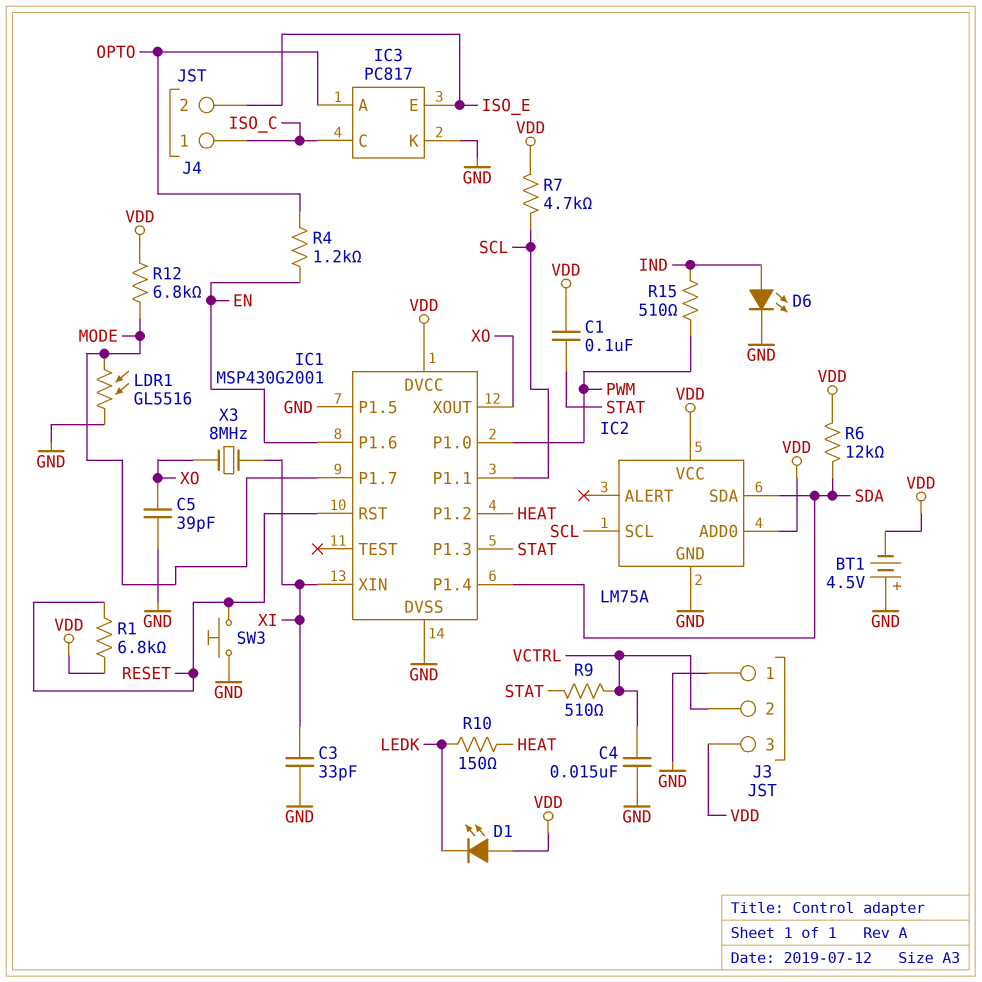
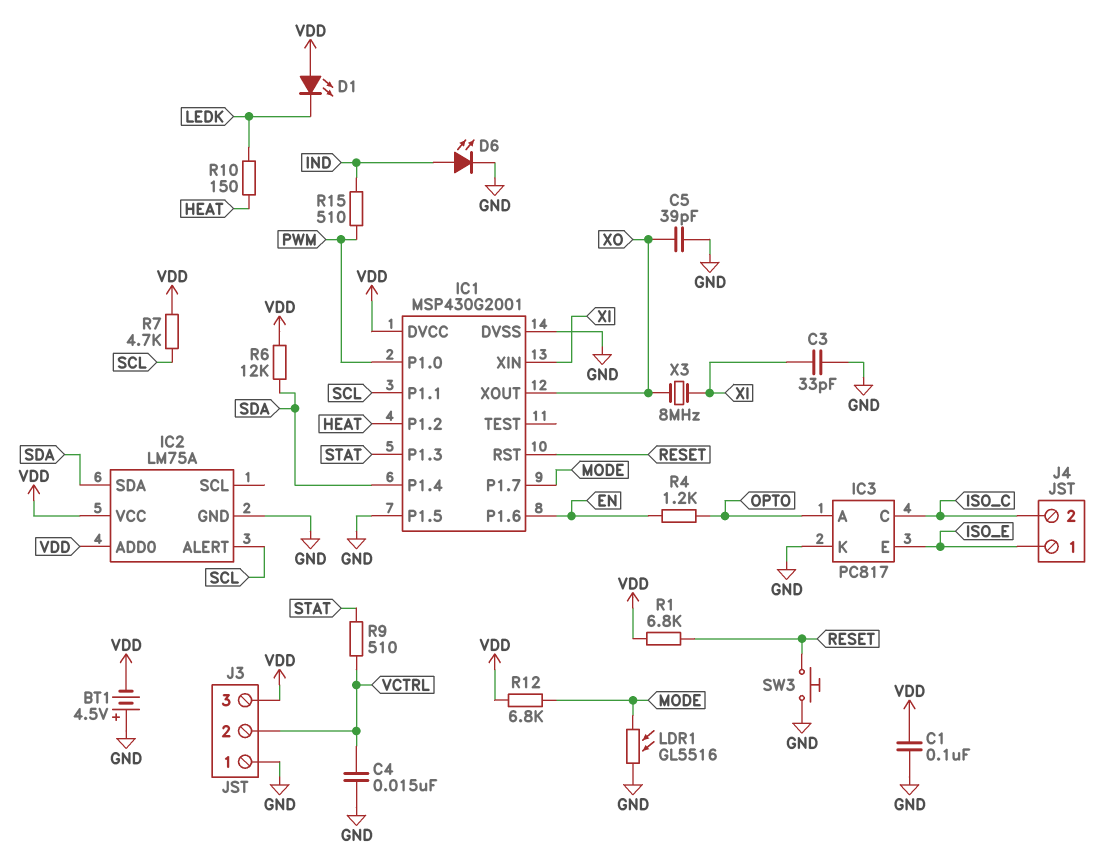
C1: 100nF (STAT, VDD) -> 100nF (GND, VDD)
IC2 pin ALERT: none -> SCL
IC2 pin SCL: SCL -> none
J4 pin 1: ISO_C -> ISO_E
J4 pin 2: ISO_E -> ISO_C

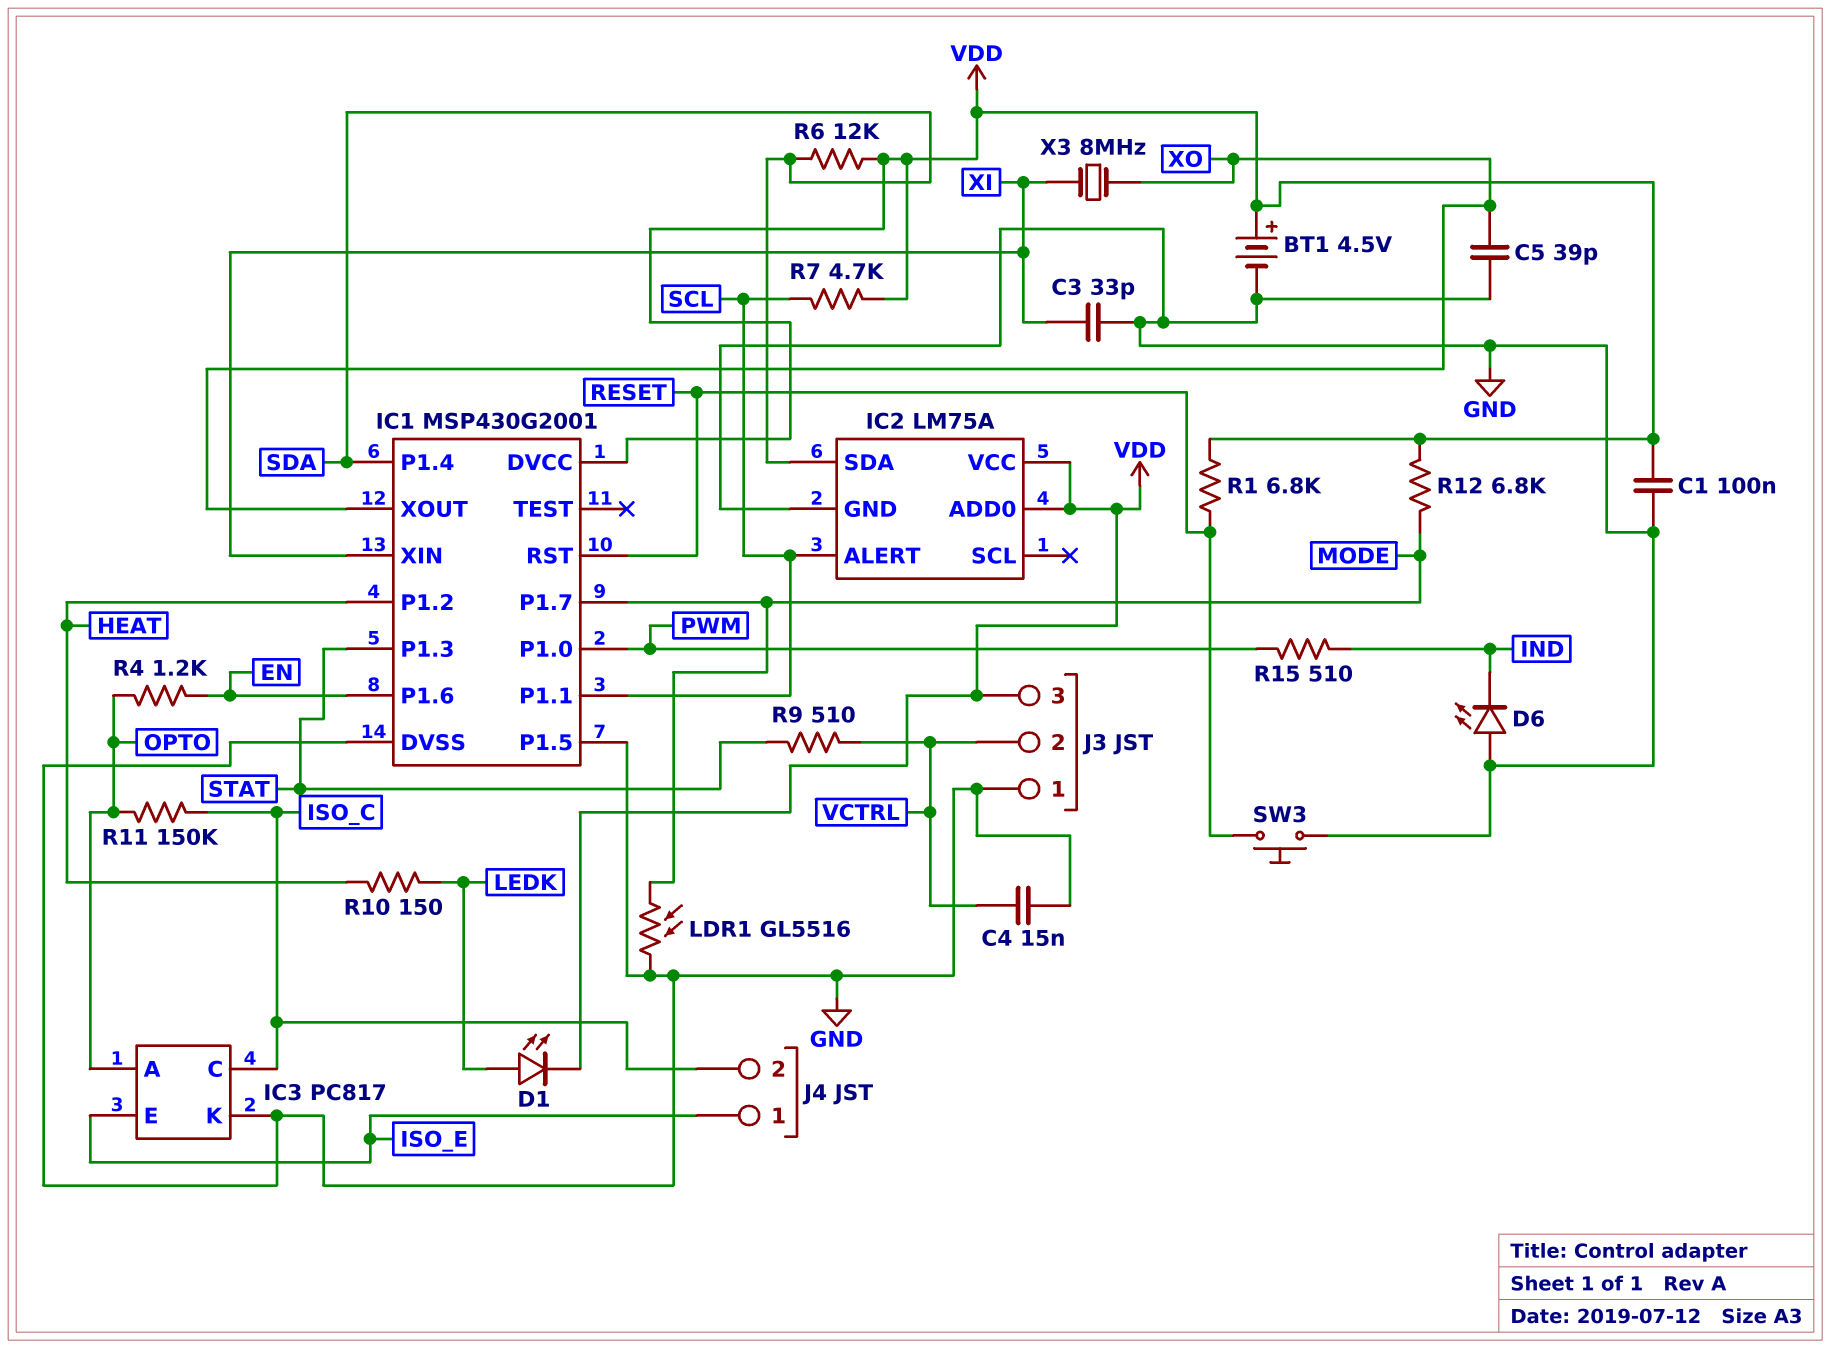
BT1: 4.5V (plus GND, minus VDD) -> 4.5V (plus VDD, minus GND)
D1: LED (A VDD, K LEDK) -> LED (A LEDK, K VDD)
D6: LED (A IND, K GND) -> LED (A GND, K IND)
R11: none -> 150k (ISO_C, OPTO)

